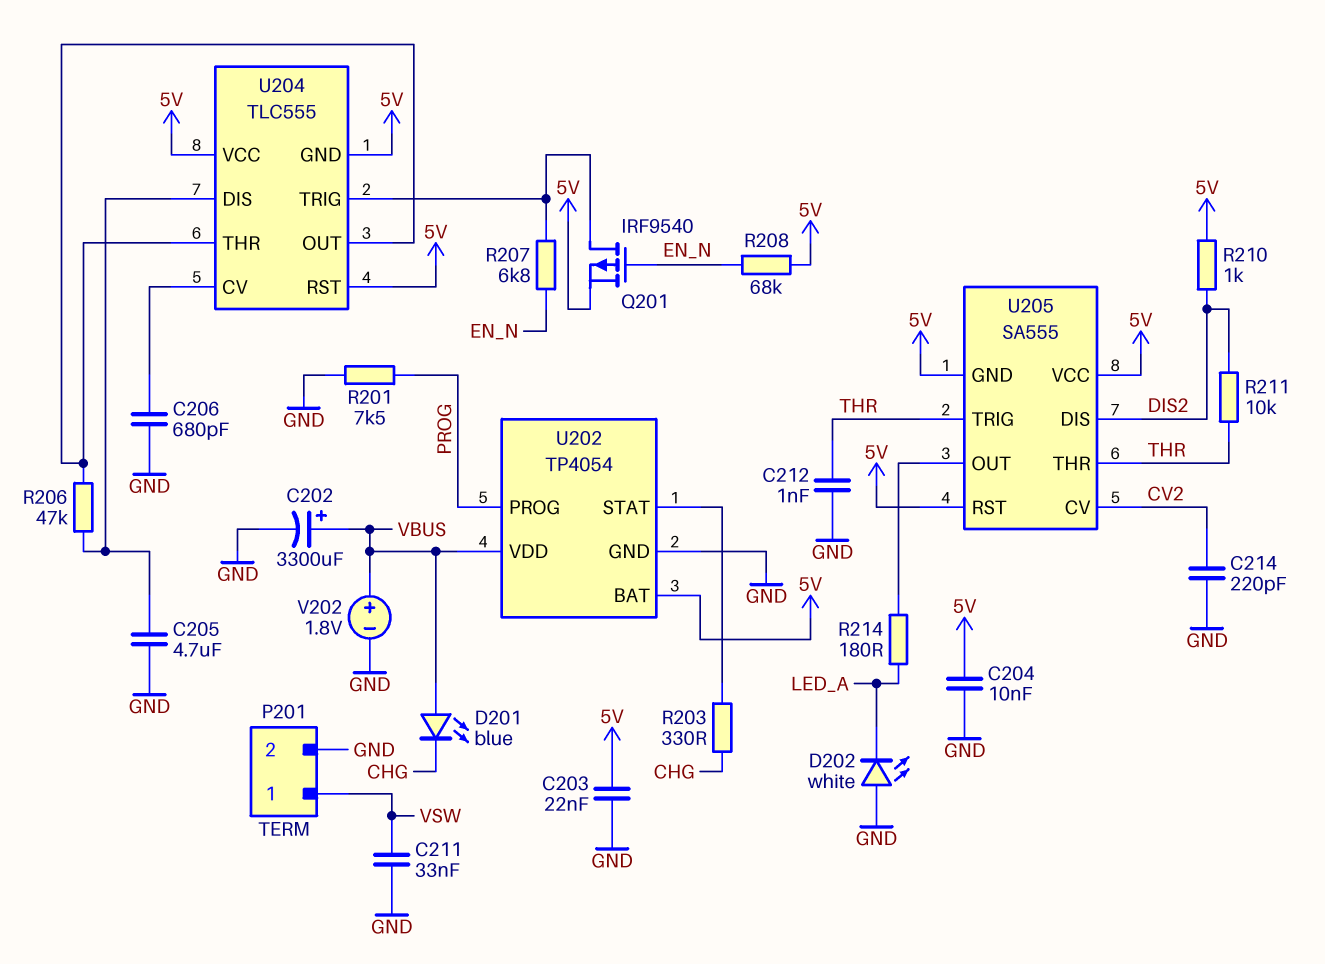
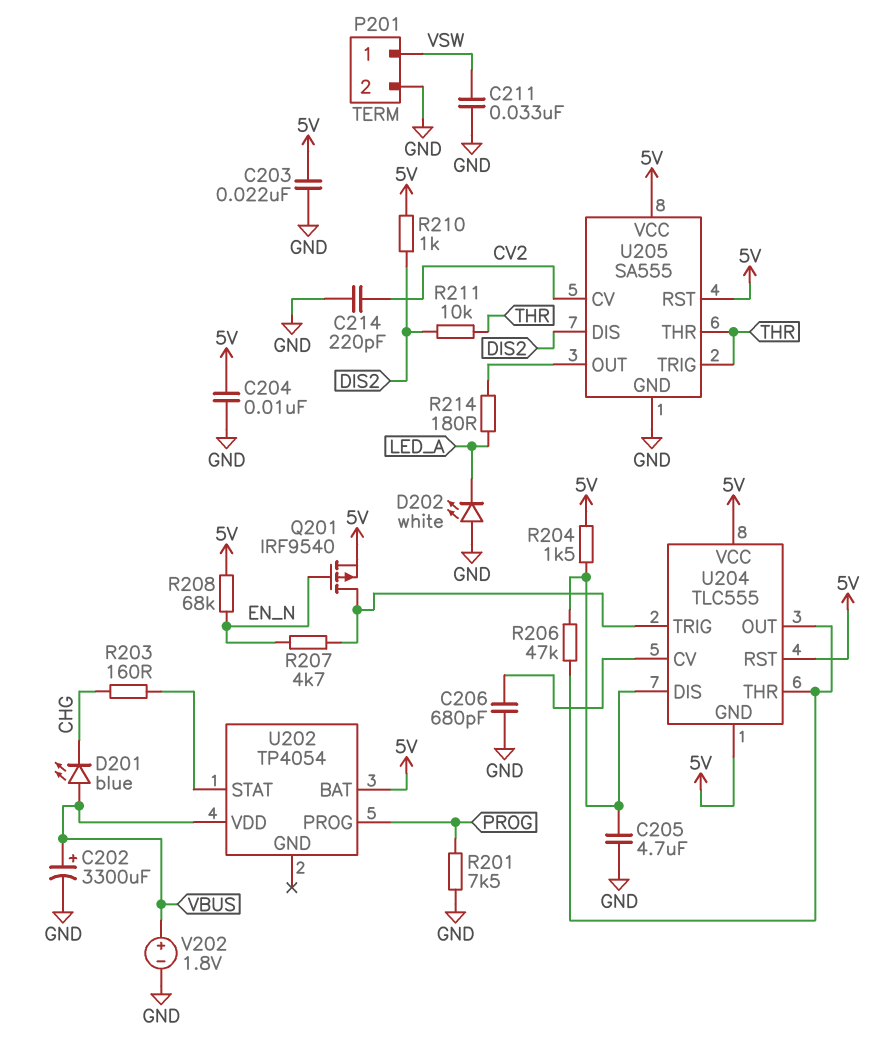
C212: 1nF (GND, THR) -> none
R203: 330 (CHG, U202/STAT) -> 160 (CHG, U202/STAT)
R204: none -> 1.5k (5V, U204/DIS)
R207: 6.8k (EN_N, U204/TRIG) -> 4.7k (EN_N, U204/TRIG)
U202 pin GND: GND -> none
U205 pin GND: 5V -> GND

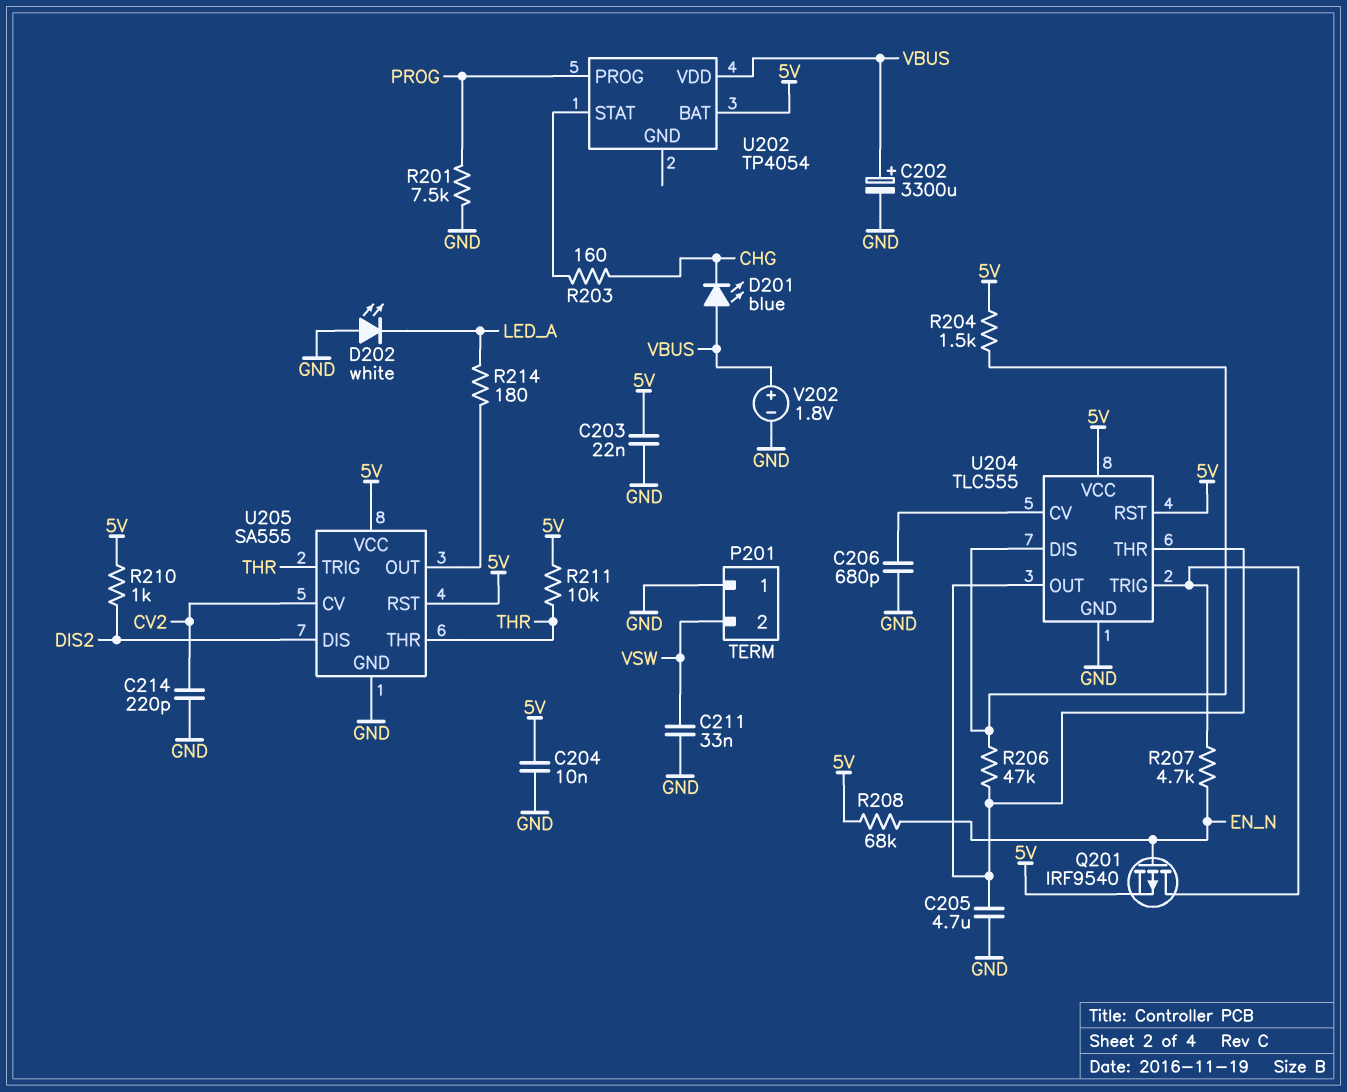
C205: 4.7uF (GND, U204/DIS) -> 4.7uF (GND, U204/OUT)
P201 pin 1: VSW -> GND
P201 pin 2: GND -> VSW
R211: 10k (DIS2, THR) -> 10k (5V, THR)
U204 pin GND: 5V -> GND

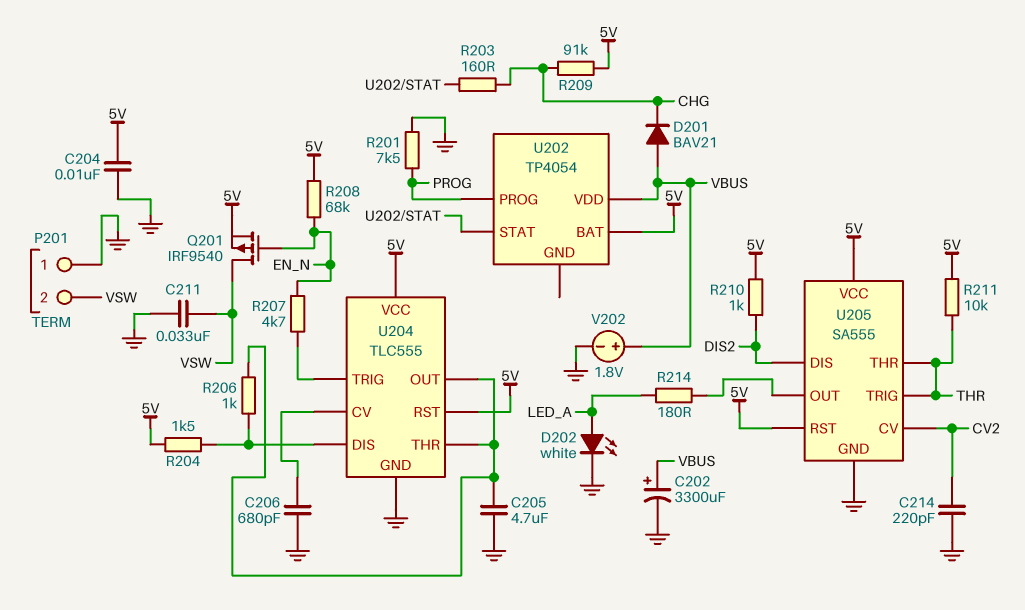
C203: 22nF (5V, GND) -> none
D201: LED blue (A VBUS, K CHG) -> diode BAV21 (A VBUS, K CHG)
D202: LED white (A GND, K LED_A) -> LED white (A LED_A, K GND)
Q201: PMOS IRF9540 (G EN_N, D U204/TRIG, S 5V) -> PMOS IRF9540 (G EN_N, D VSW, S 5V)
R206: 47k (U204/DIS, U204/OUT) -> 1k (U204/DIS, U204/OUT)
R209: none -> 91k (5V, CHG)

